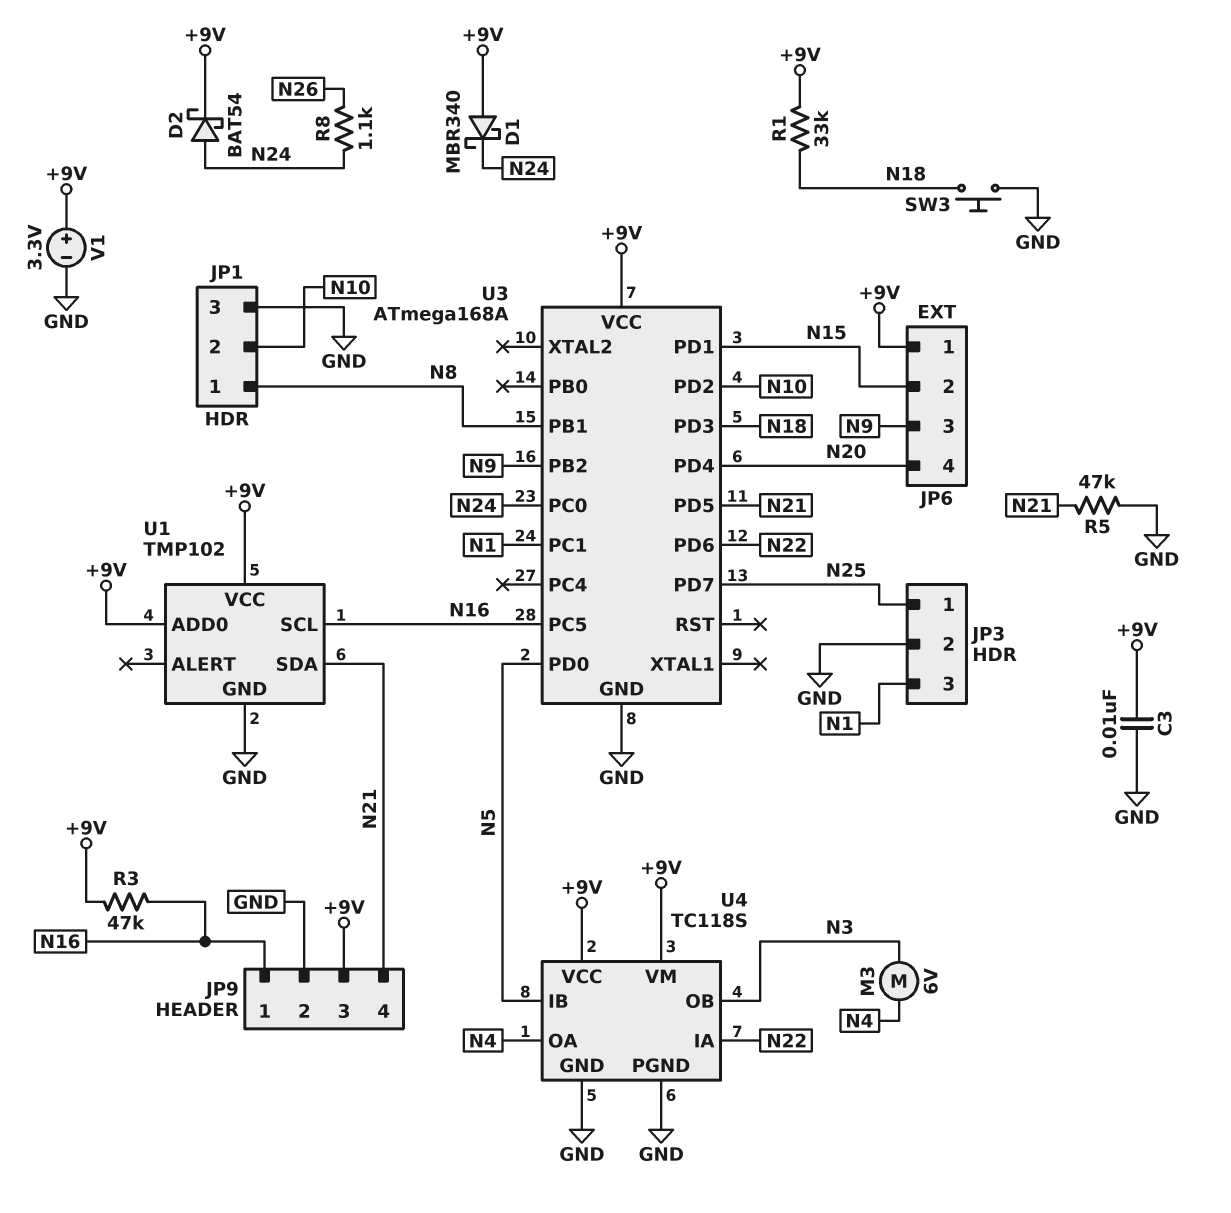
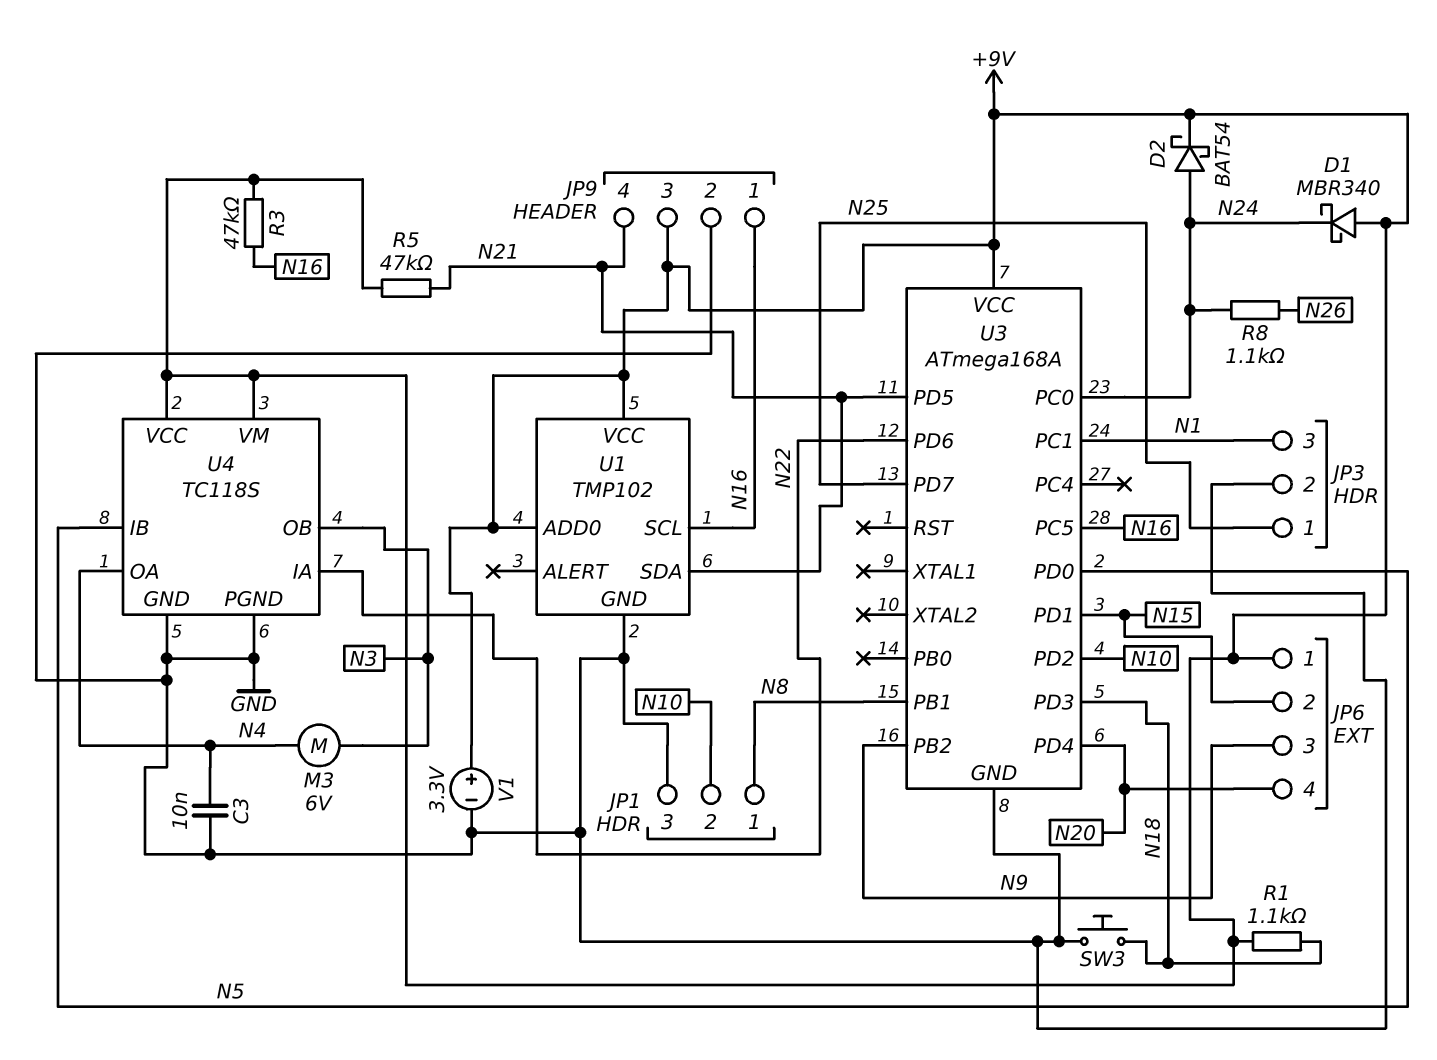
C3: 10nF (+9V, GND) -> 10nF (GND, N4)
R1: 33k (+9V, N18) -> 1.1k (+9V, N18)
R5: 47k (GND, N21) -> 47k (+9V, N21)

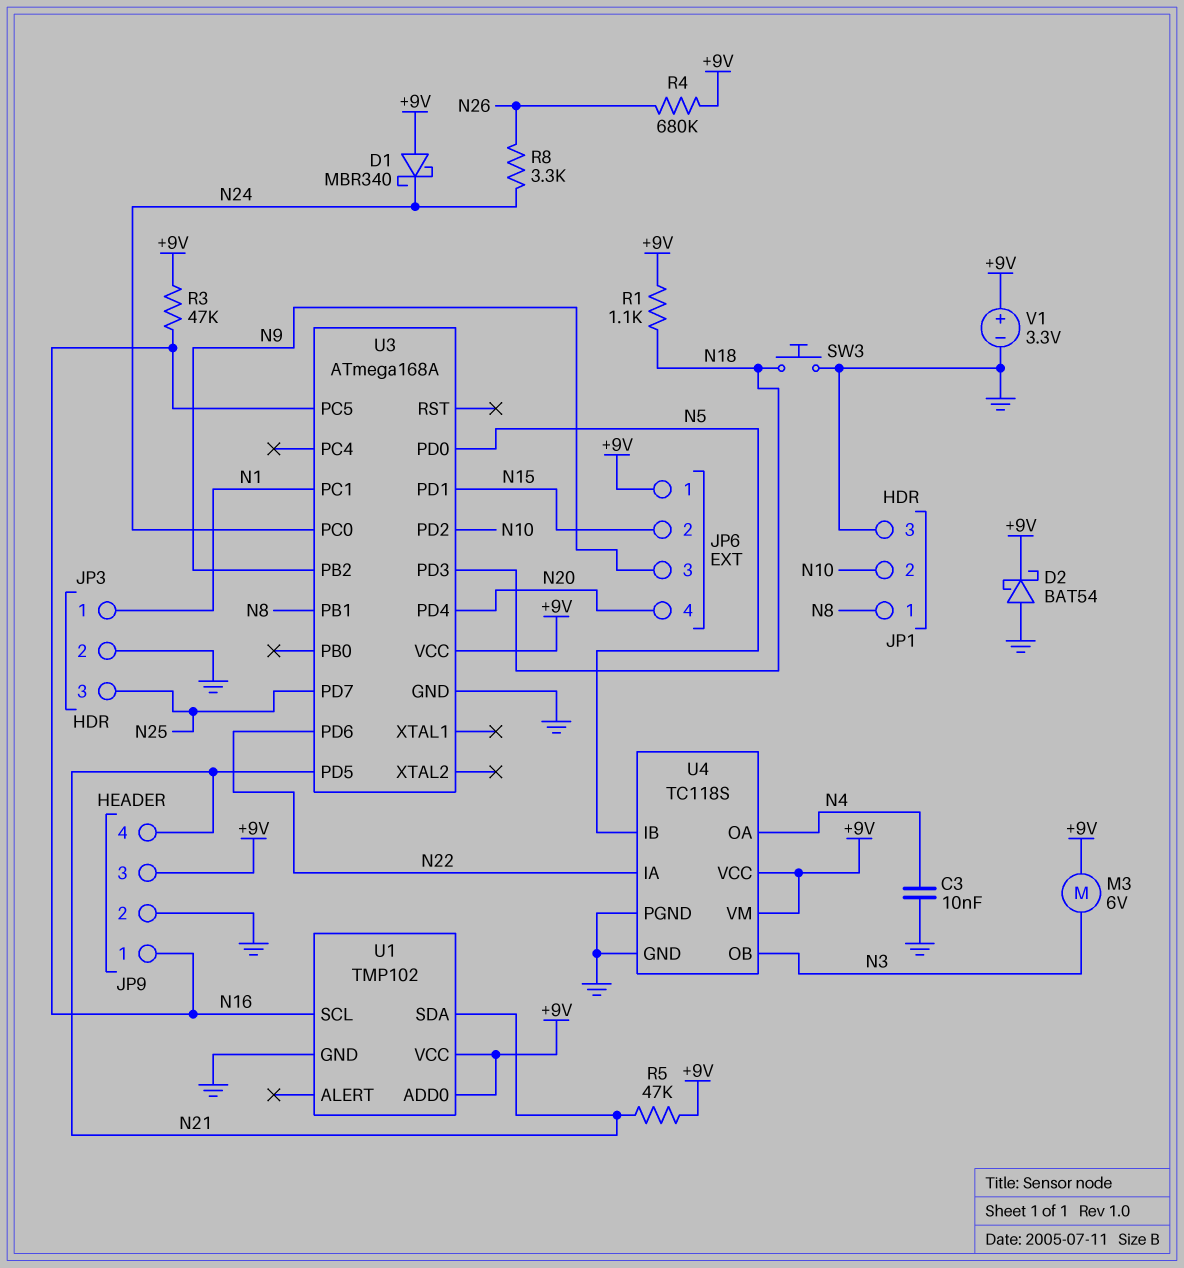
D2: schottky BAT54 (A N24, K +9V) -> schottky BAT54 (A GND, K +9V)
JP3 pin 1: N25 -> N1
JP3 pin 3: N1 -> N25
M3: motor 6V (N3, N4) -> motor 6V (+9V, N3)
R4: none -> 680k (+9V, N26)
R8: 1.1k (N24, N26) -> 3.3k (N24, N26)

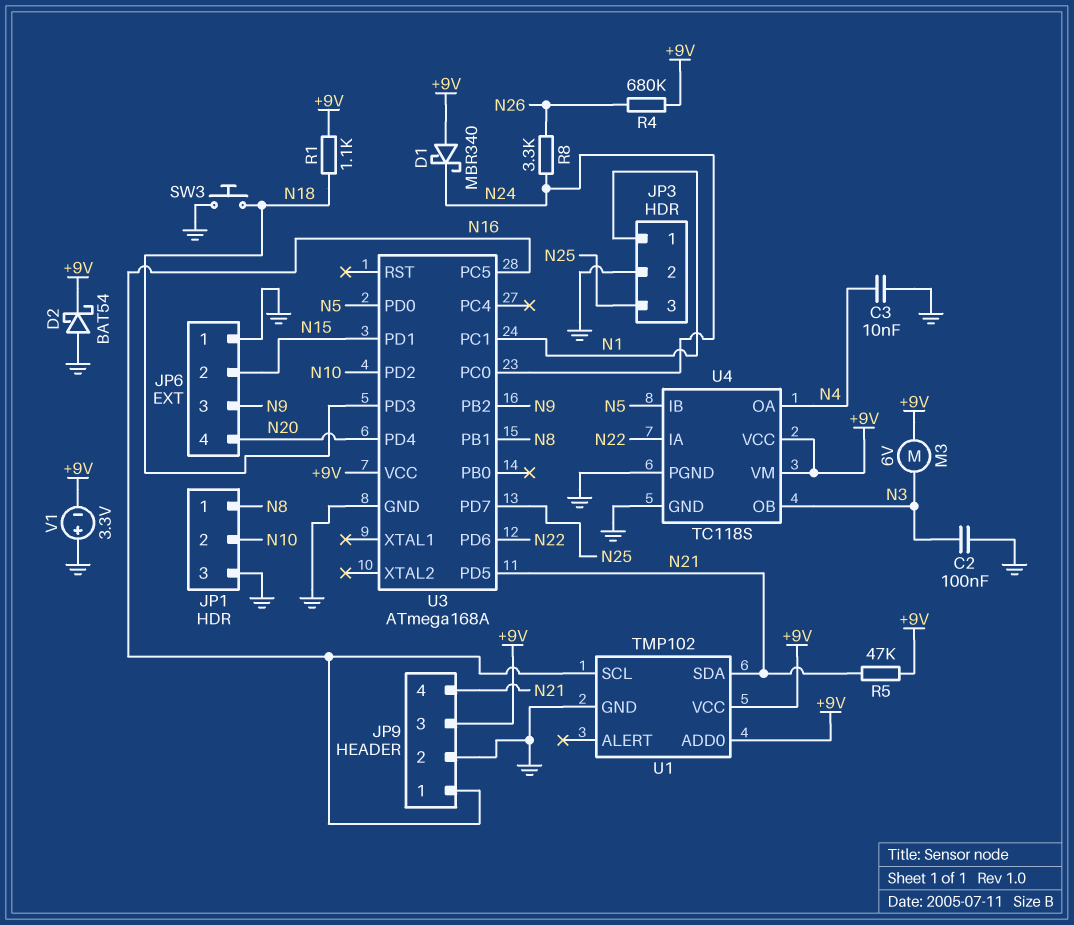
C2: none -> 100nF (GND, N3)
JP6 pin 1: +9V -> GND
R3: 47k (+9V, N16) -> none
V1: 3.3V (plus +9V, minus GND) -> 3.3V (plus GND, minus +9V)

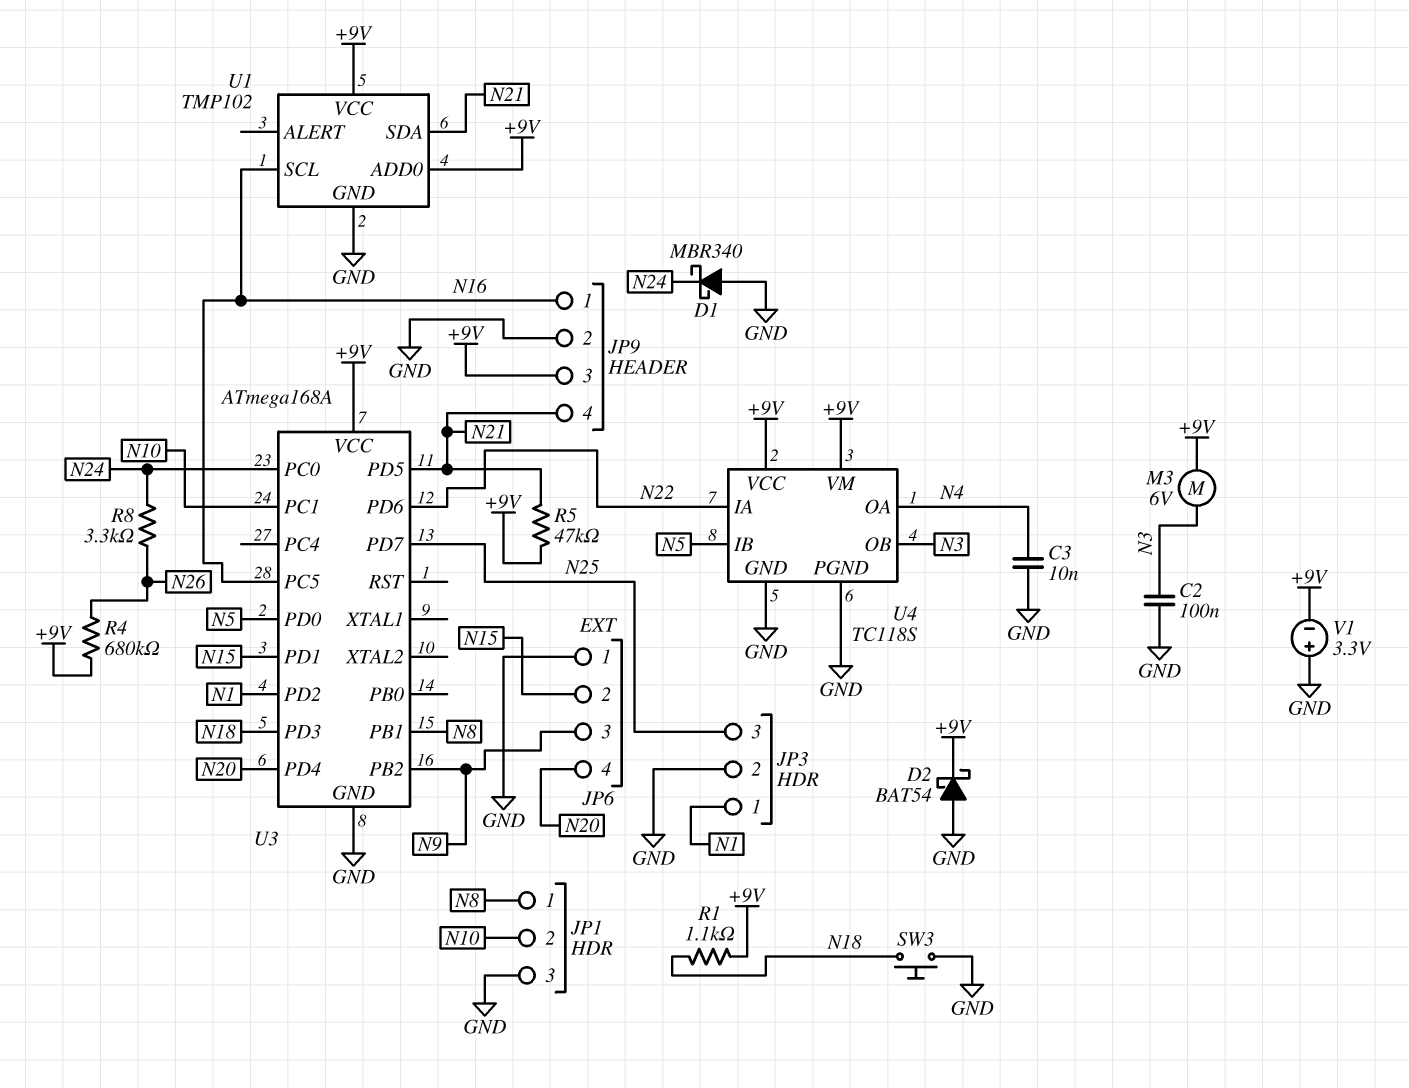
D1: schottky MBR340 (A +9V, K N24) -> schottky MBR340 (A GND, K N24)
U3 pin PC1: N1 -> N10
U3 pin PD2: N10 -> N1

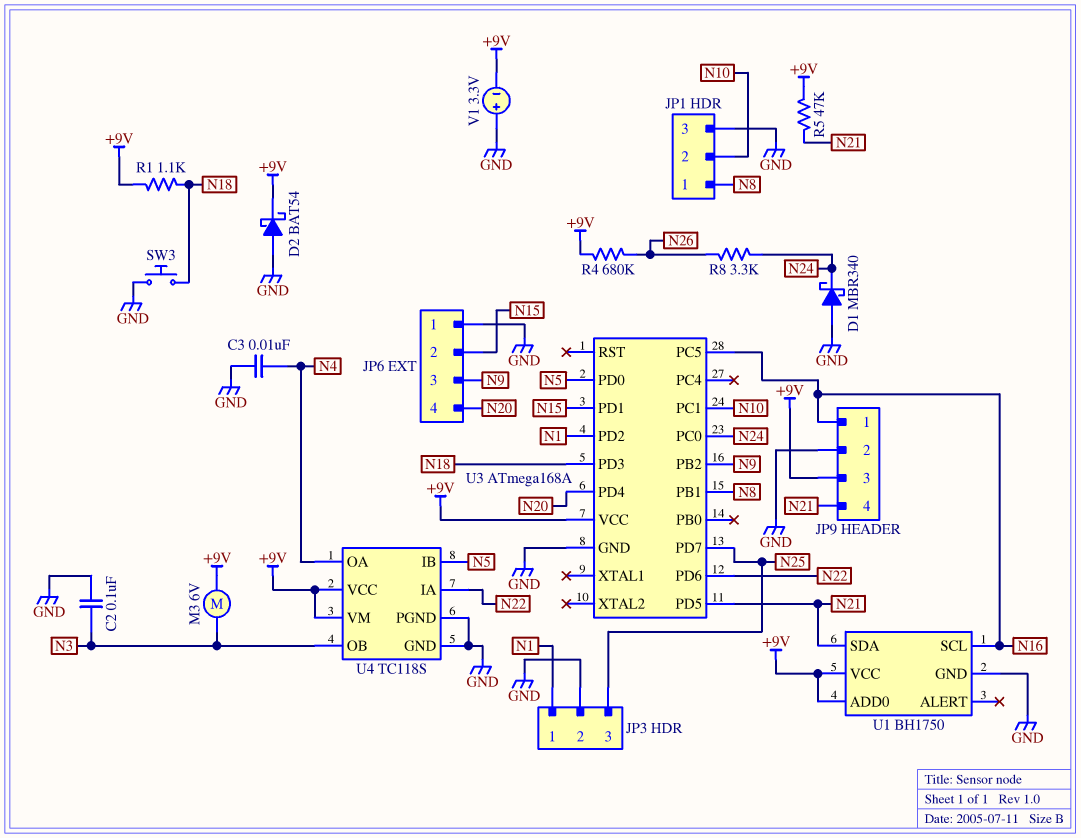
U1: TMP102 -> BH1750

